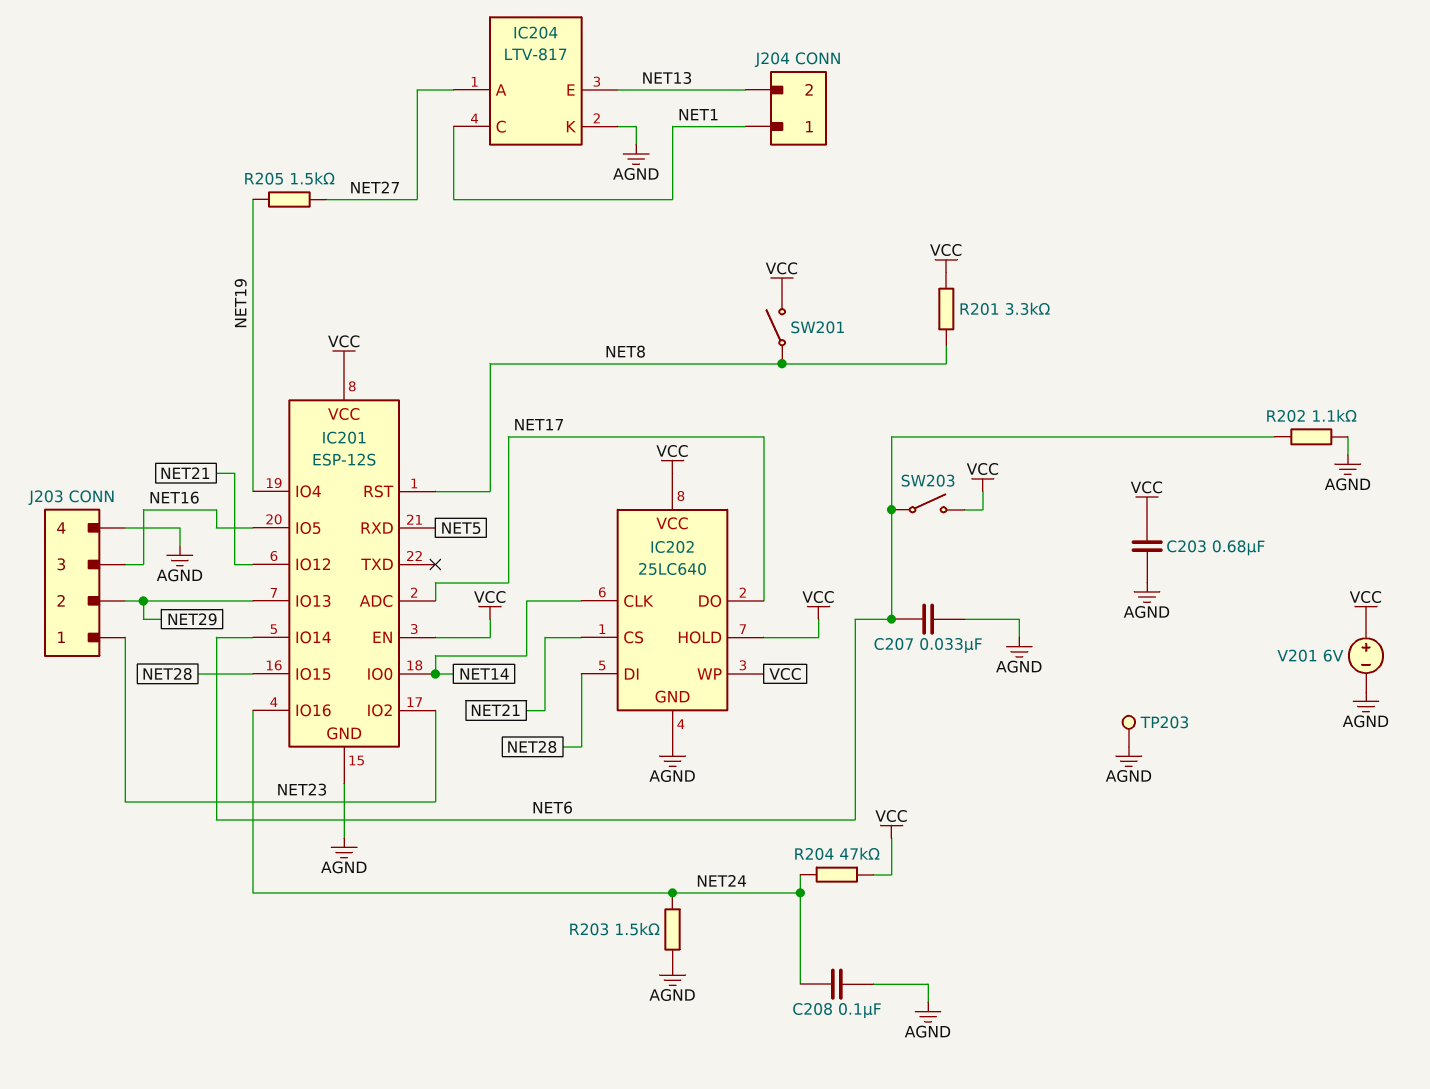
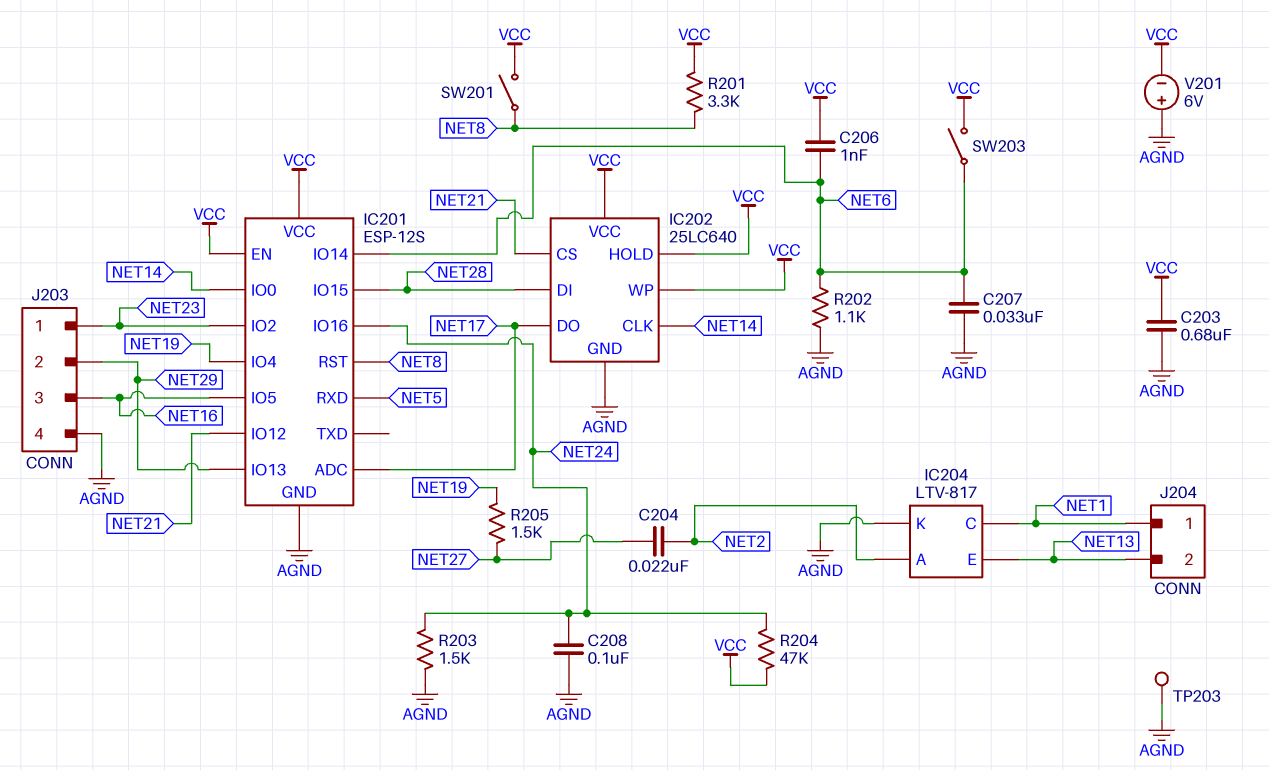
C204: none -> 22nF (NET2, NET27)
C206: none -> 1nF (NET6, VCC)
IC204 pin A: NET27 -> NET2
V201: 6V (plus VCC, minus AGND) -> 6V (plus AGND, minus VCC)

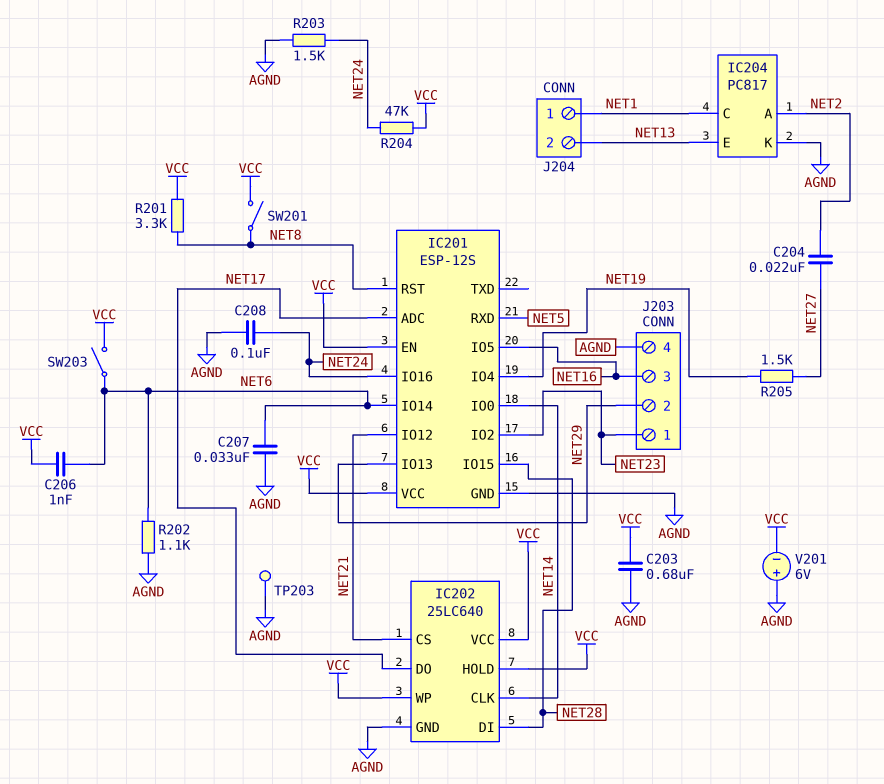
IC204: LTV-817 -> PC817

